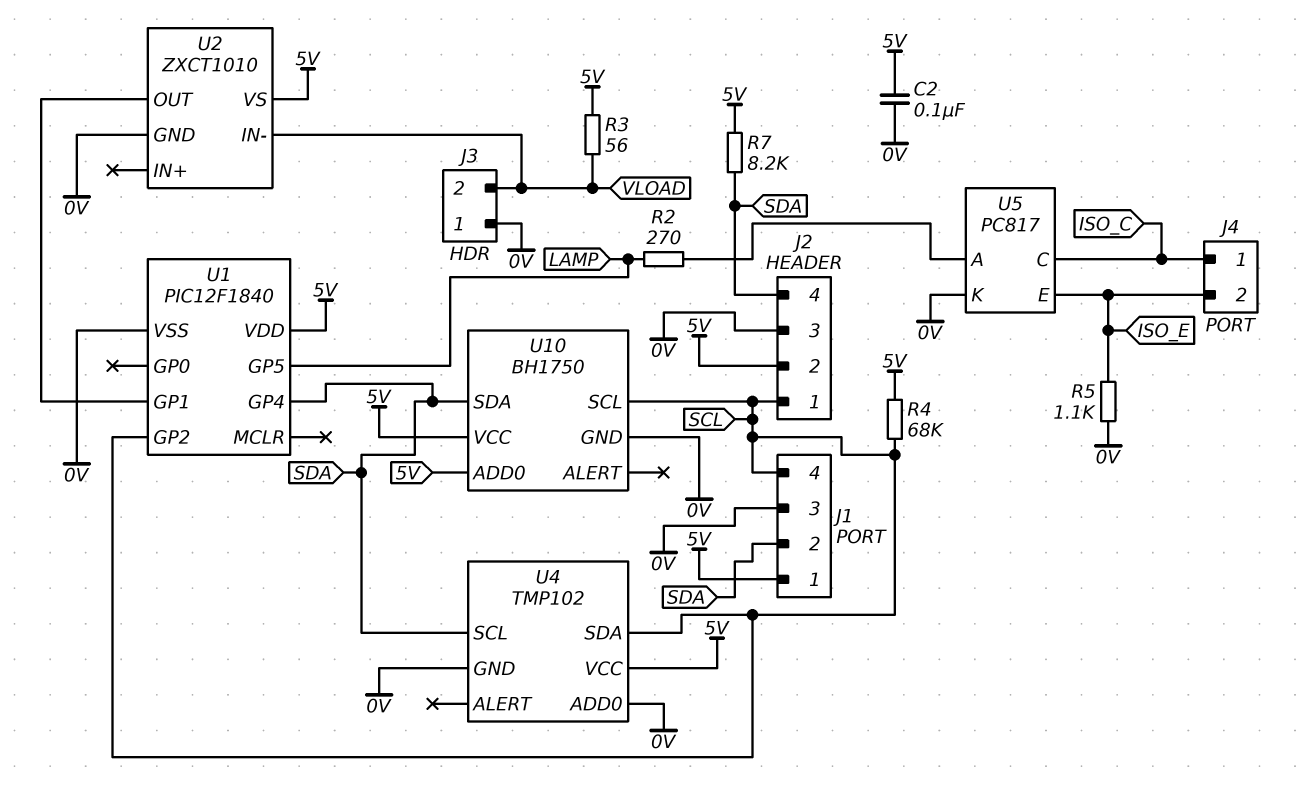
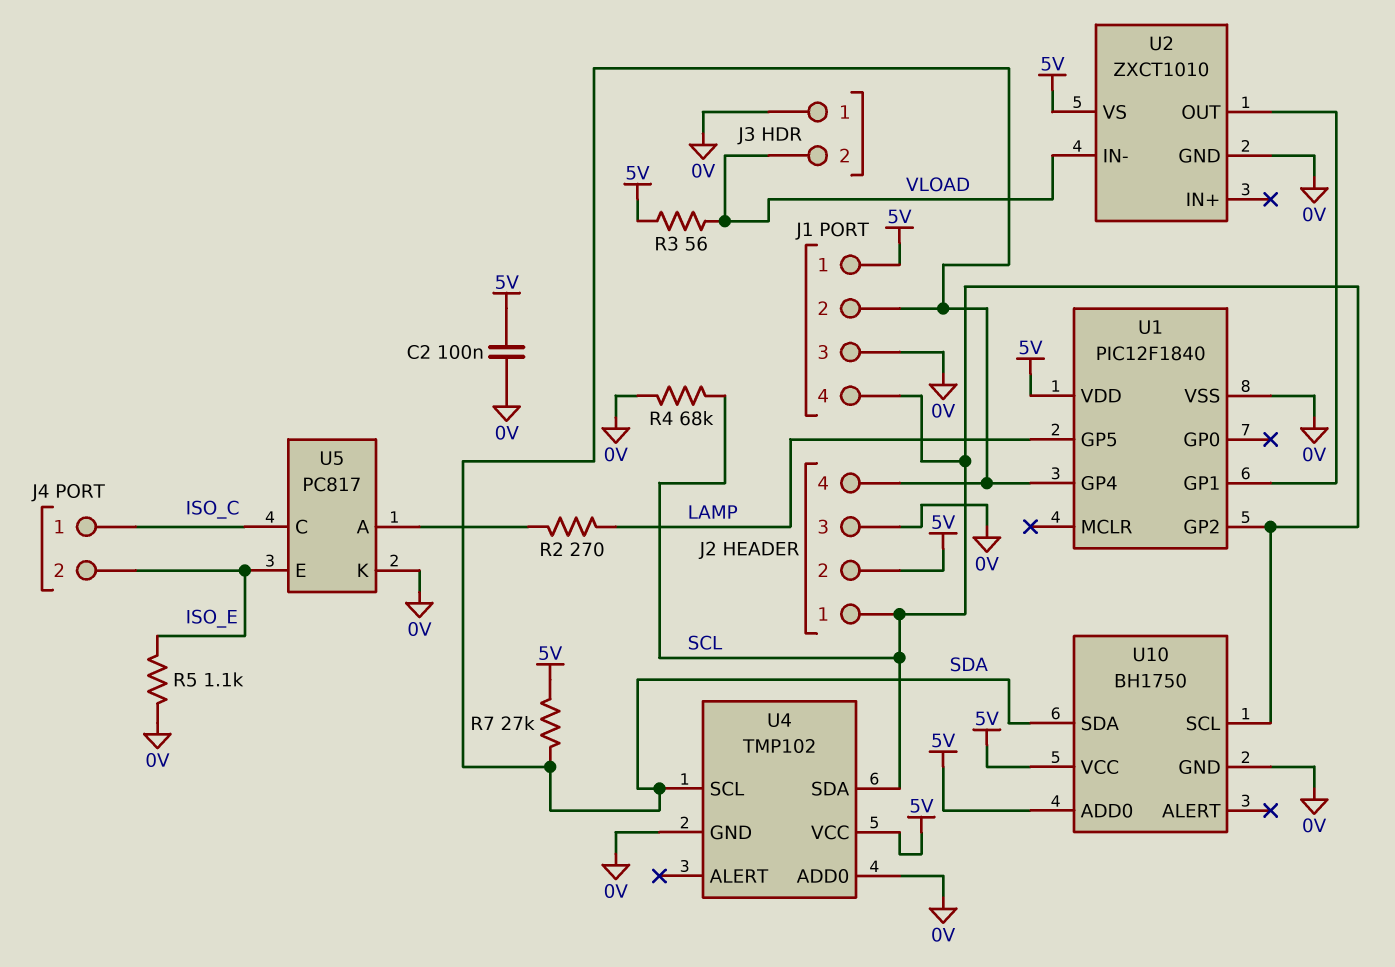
R4: 68k (5V, SCL) -> 68k (0V, SCL)
R7: 8.2k (5V, SDA) -> 27k (5V, SDA)

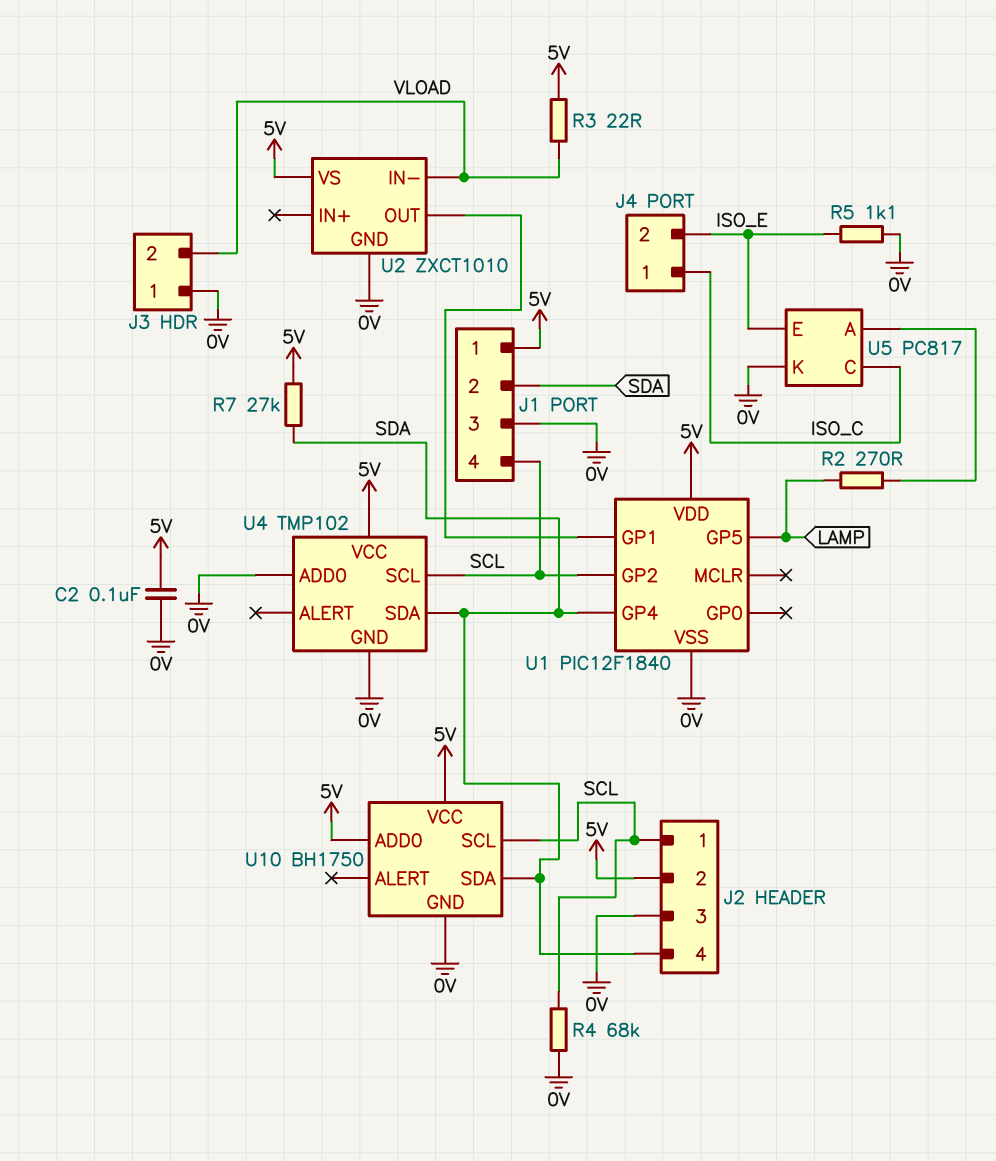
R3: 56 (5V, VLOAD) -> 22 (5V, VLOAD)
U4 pin SCL: SDA -> SCL
U4 pin SDA: SCL -> SDA

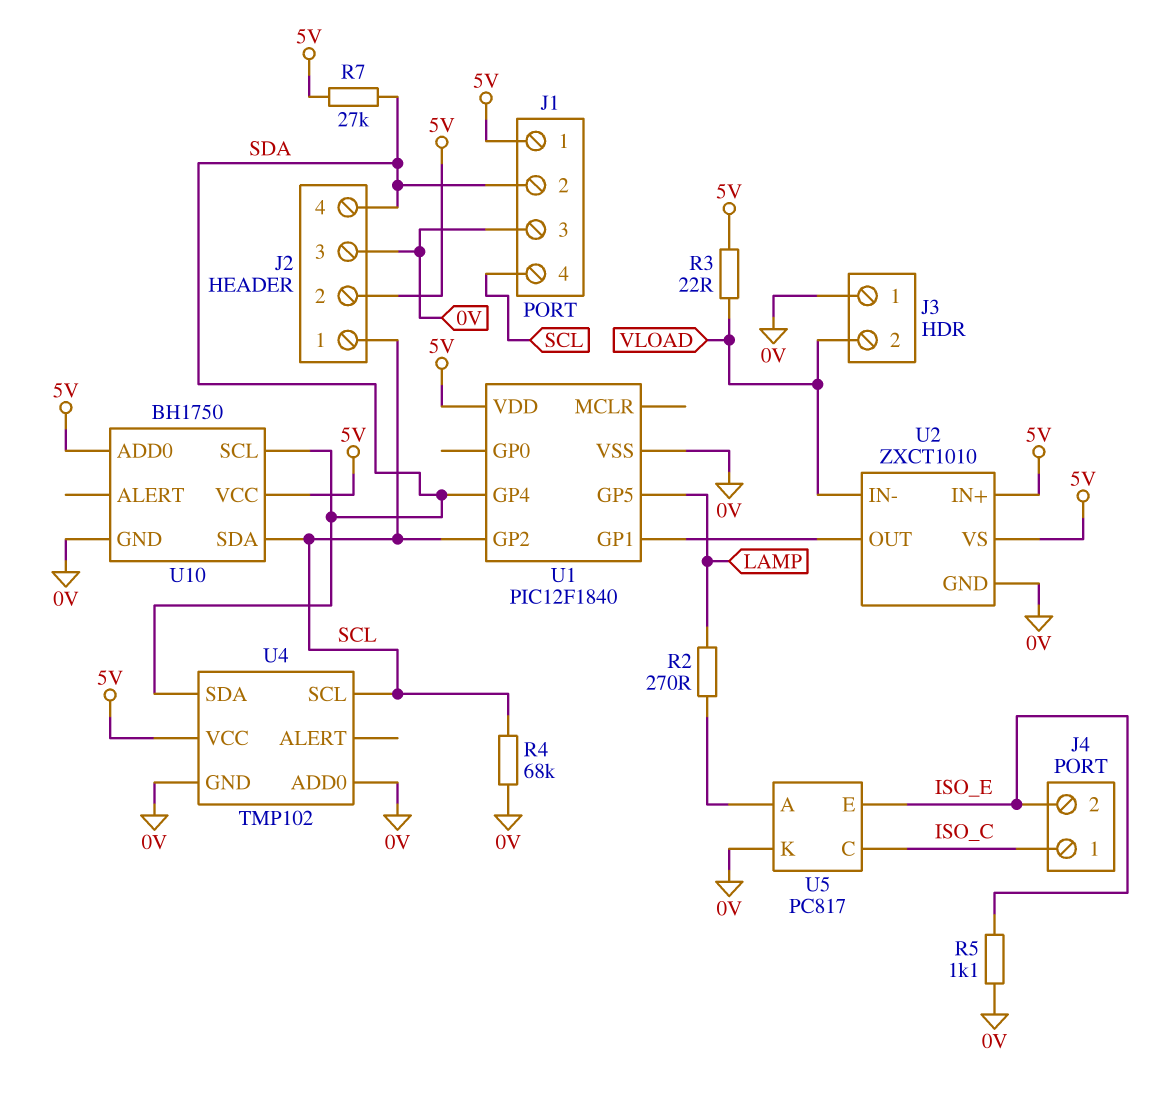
C2: 100nF (0V, 5V) -> none
U2 pin IN+: none -> 5V
U10 pin SCL: SCL -> SDA
U10 pin SDA: SDA -> SCL

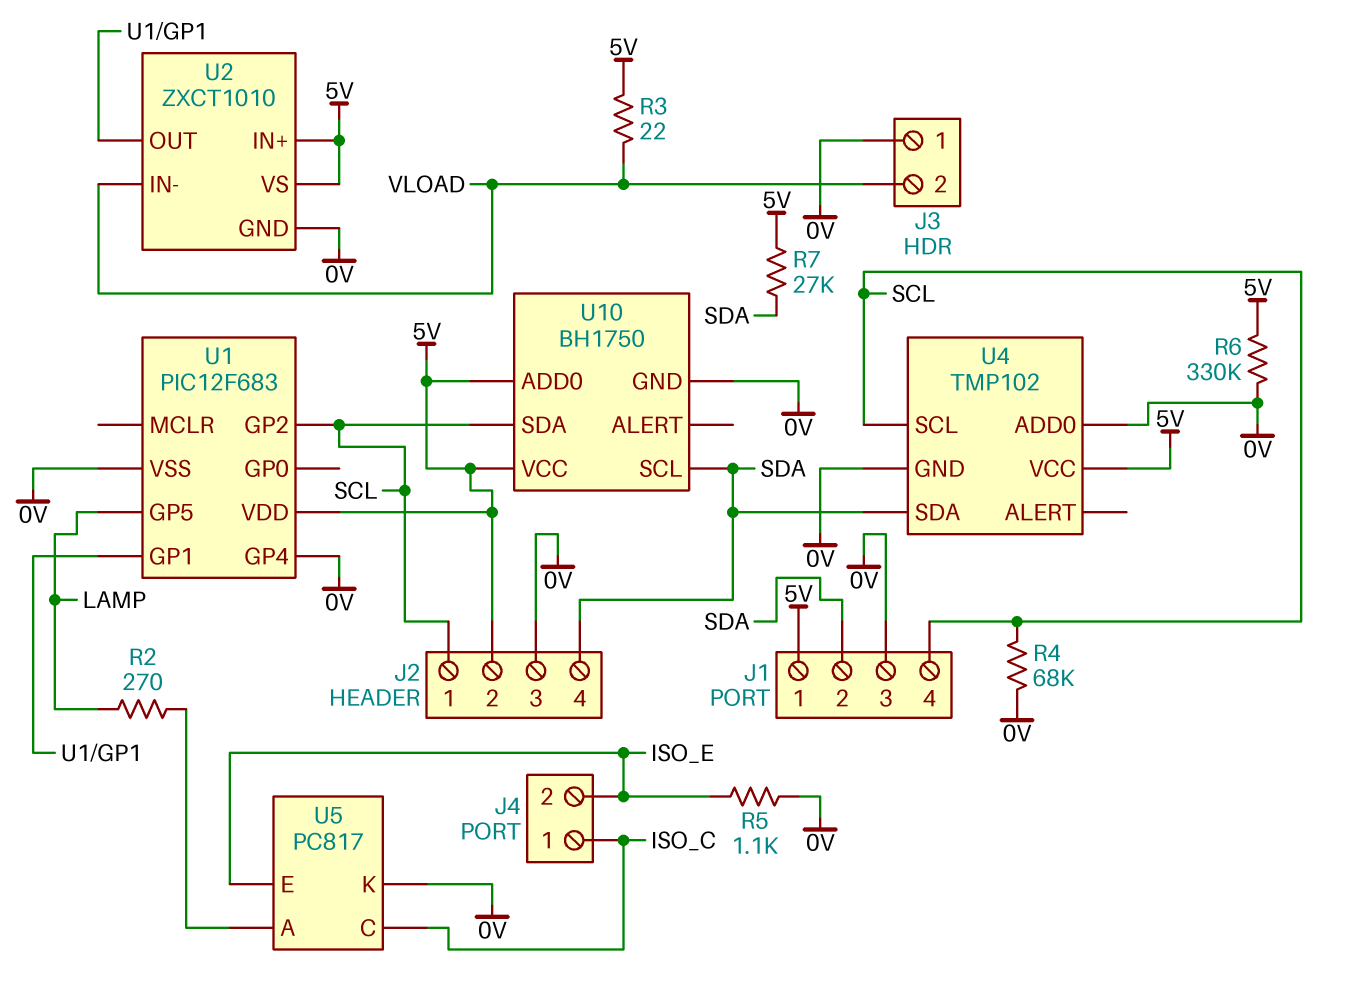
R6: none -> 330k (0V, 5V)
U1: PIC12F1840 -> PIC12F683
U1 pin GP4: SDA -> 0V

